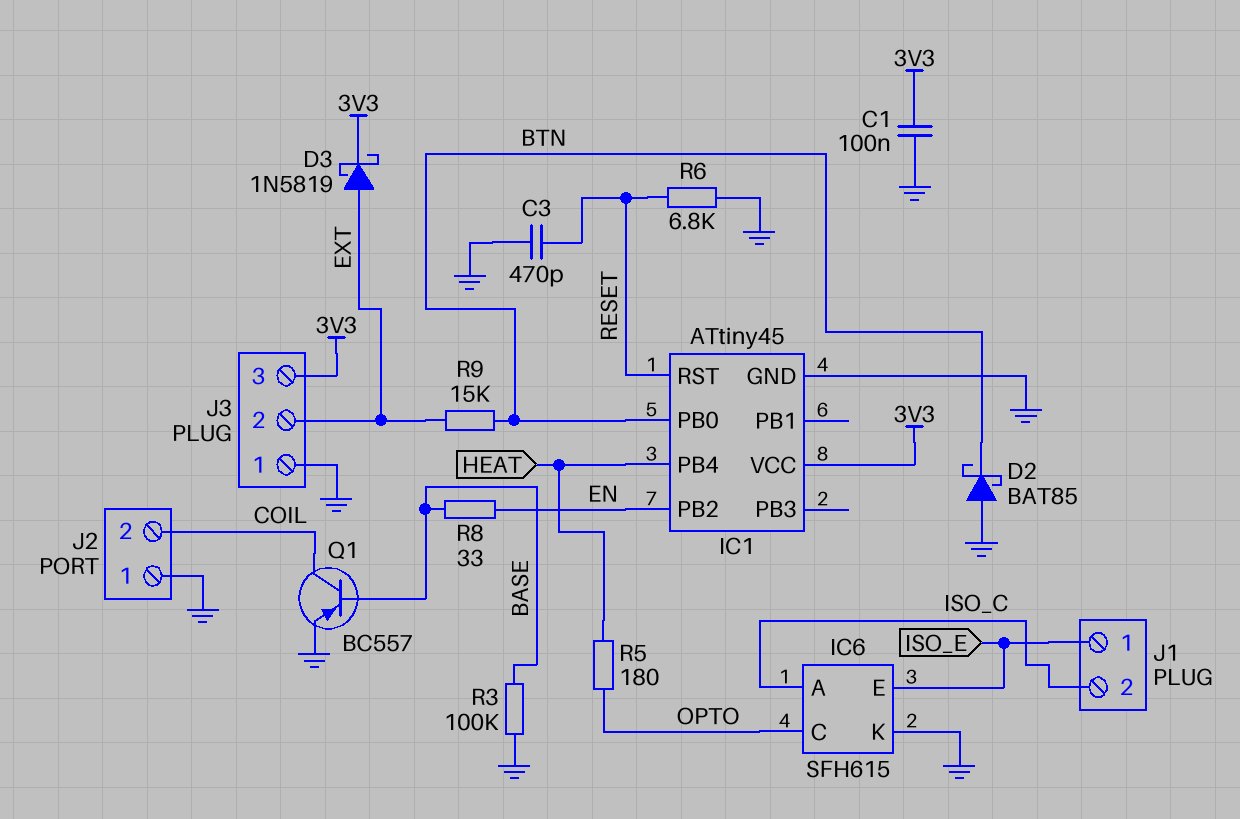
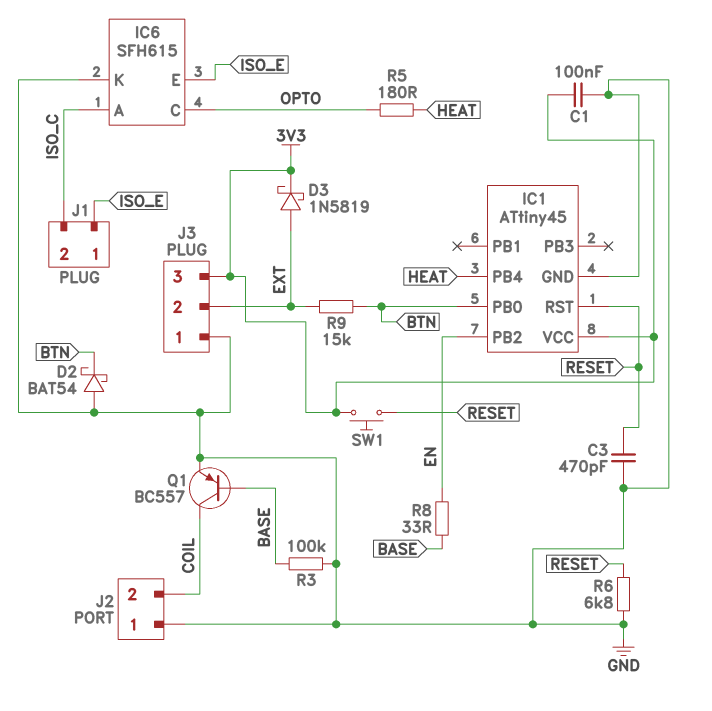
D2: schottky BAT85 (A GND, K BTN) -> schottky BAT54 (A GND, K BTN)
SW1: none -> button (3V3, RESET)

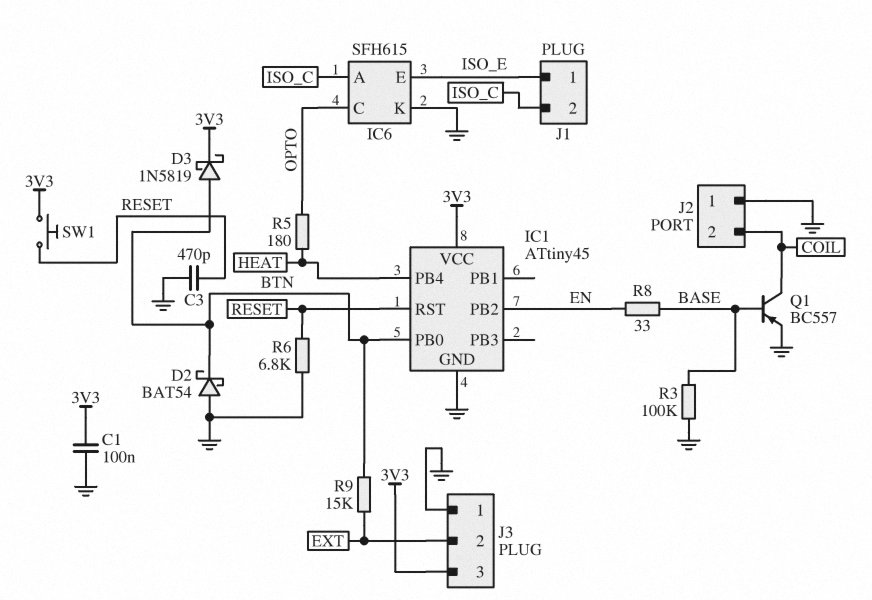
D3: schottky 1N5819 (A EXT, K 3V3) -> schottky 1N5819 (A BTN, K 3V3)

